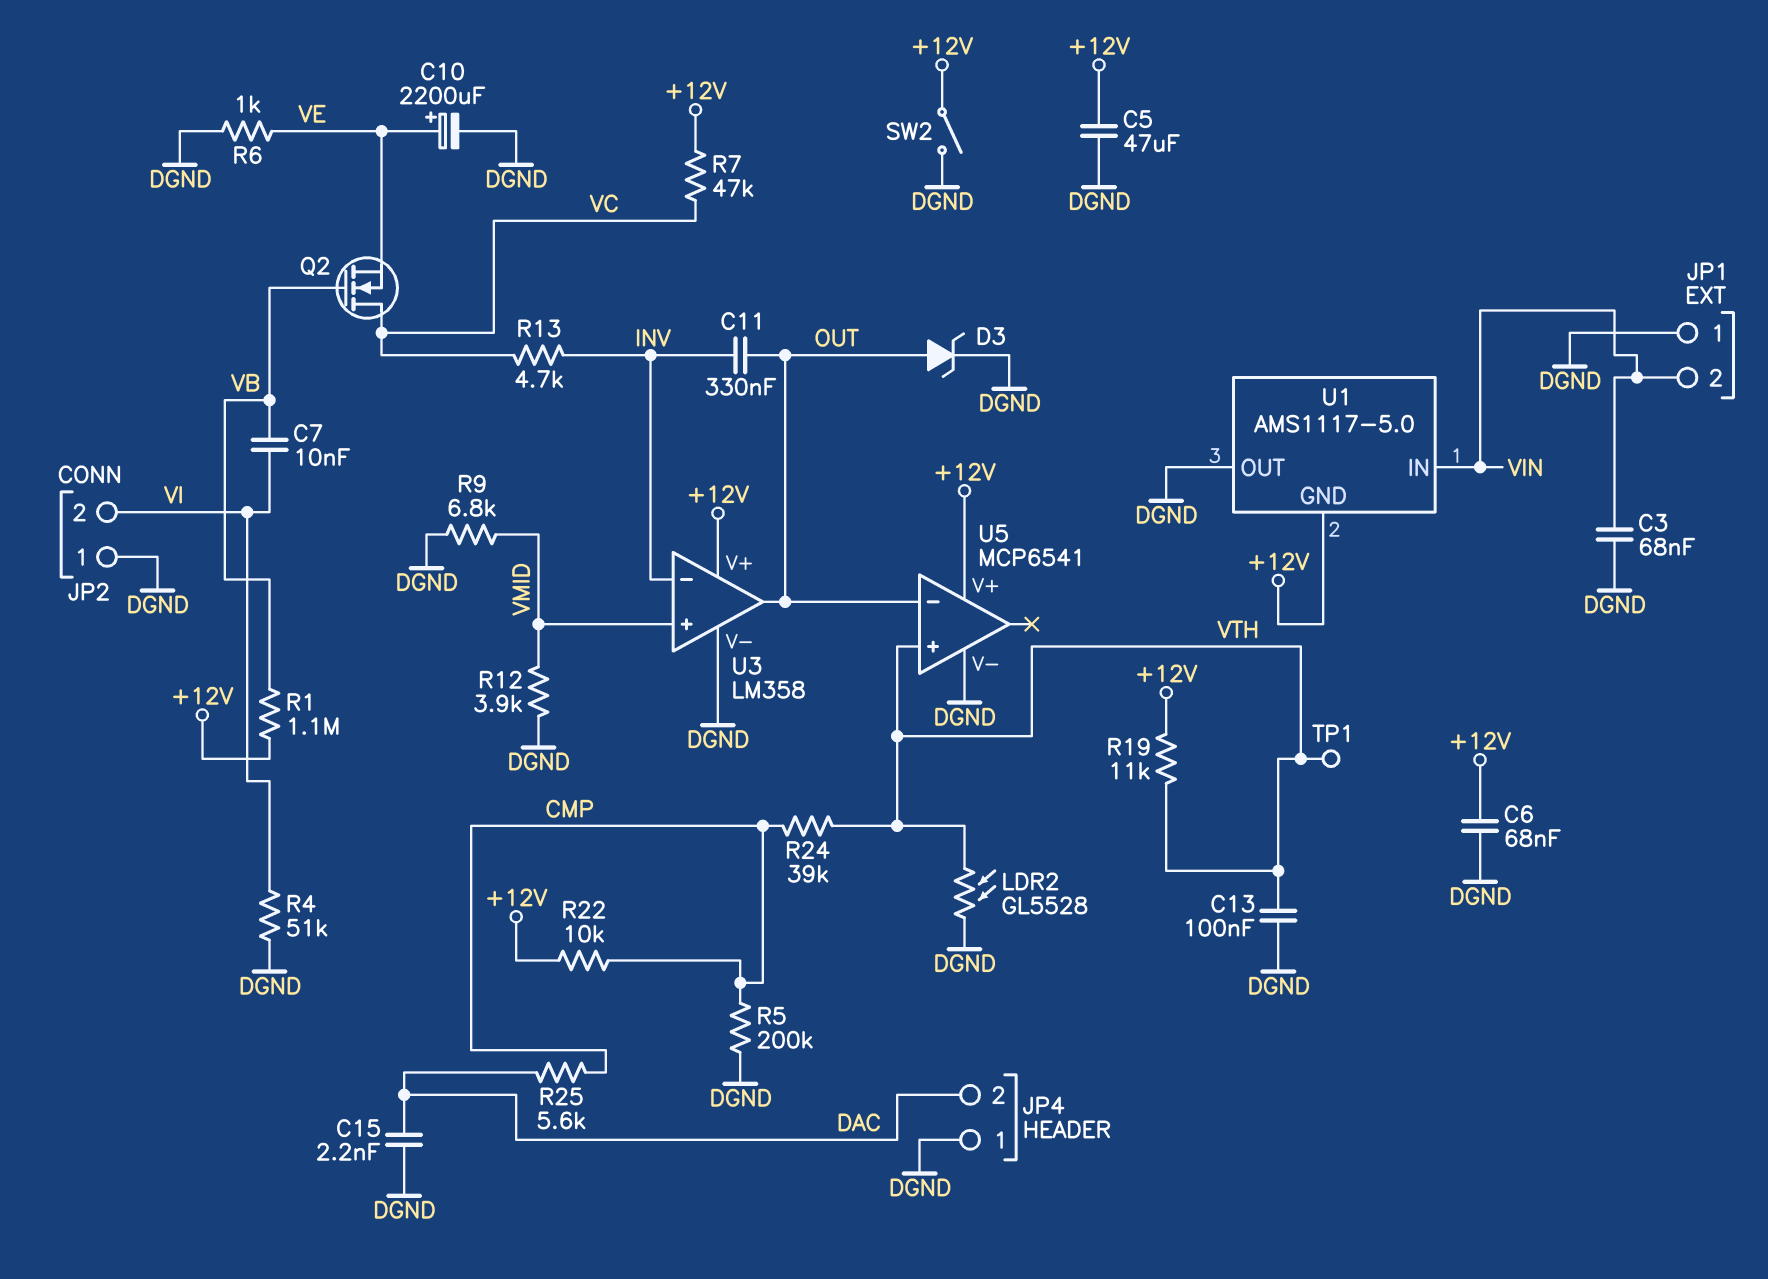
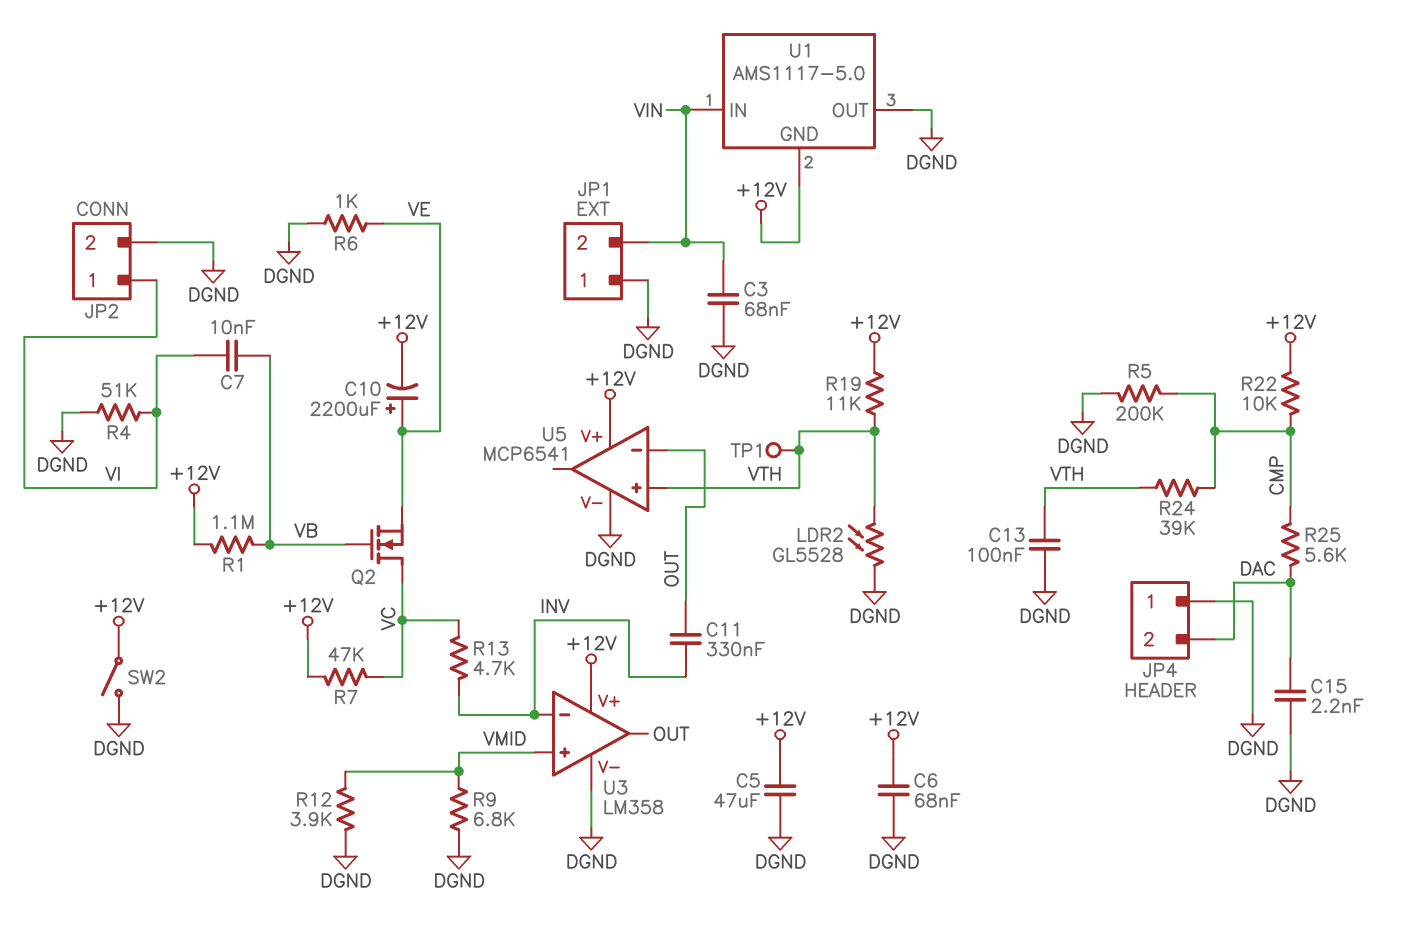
C10: 2200uF (plus VE, minus DGND) -> 2200uF (plus VE, minus +12V)
D3: zener (A OUT, K DGND) -> none
JP2 pin 1: DGND -> VI
JP2 pin 2: VI -> DGND

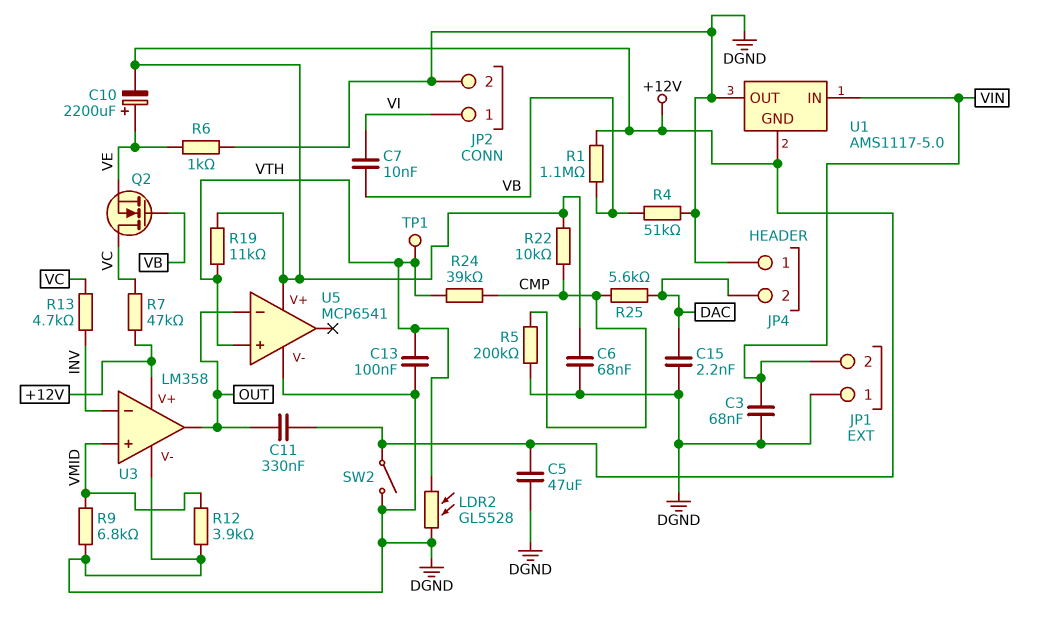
C11: 330nF (INV, OUT) -> 330nF (+12V, OUT)
R4: 51k (DGND, VI) -> 51k (DGND, VB)

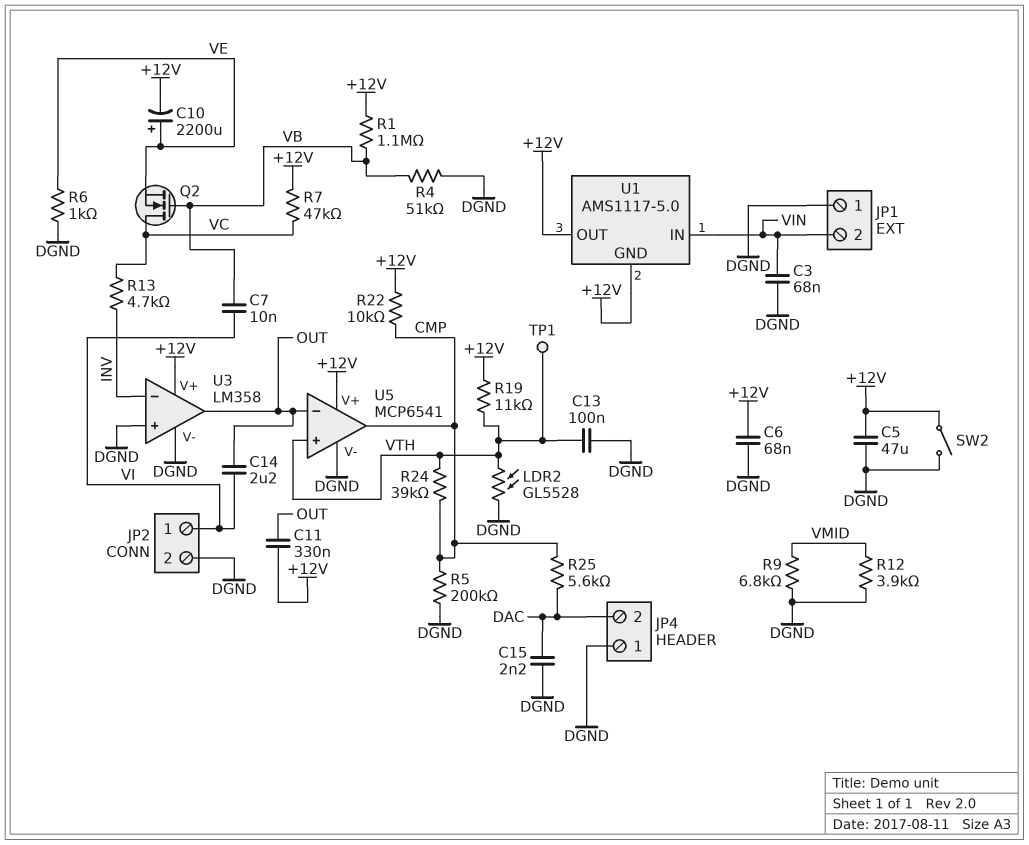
C14: none -> 2.2uF (OUT, VI)
U1 pin OUT: DGND -> +12V
U3 pin in+: VMID -> DGND
U5 pin out: none -> CMP

